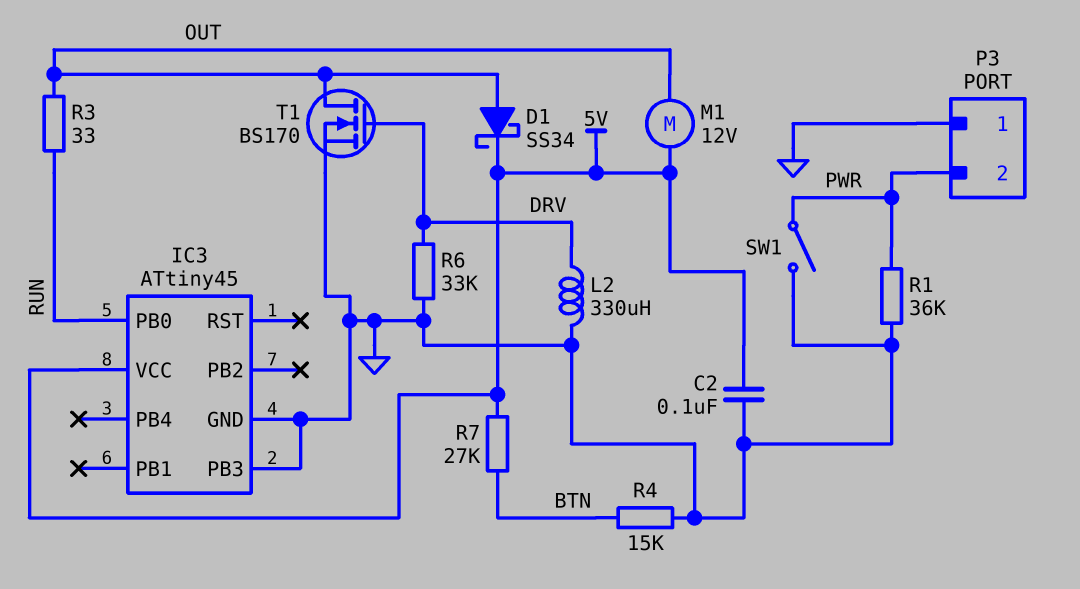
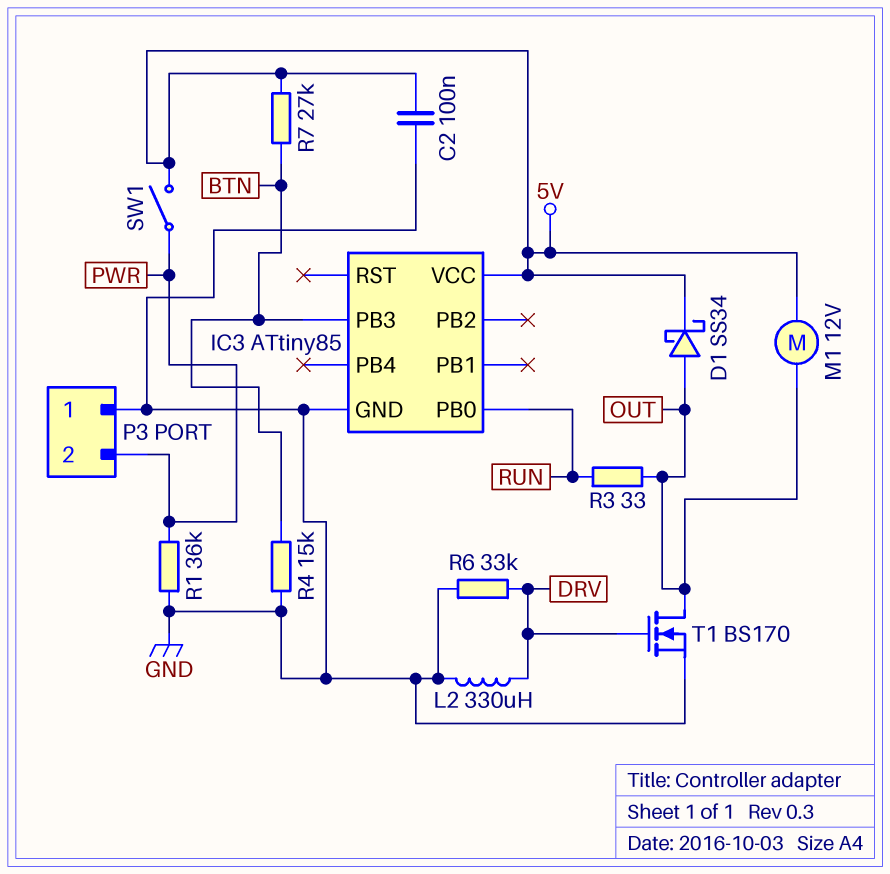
IC3: ATtiny45 -> ATtiny85
IC3 pin PB3: GND -> BTN
SW1: switch (GND, PWR) -> switch (5V, PWR)

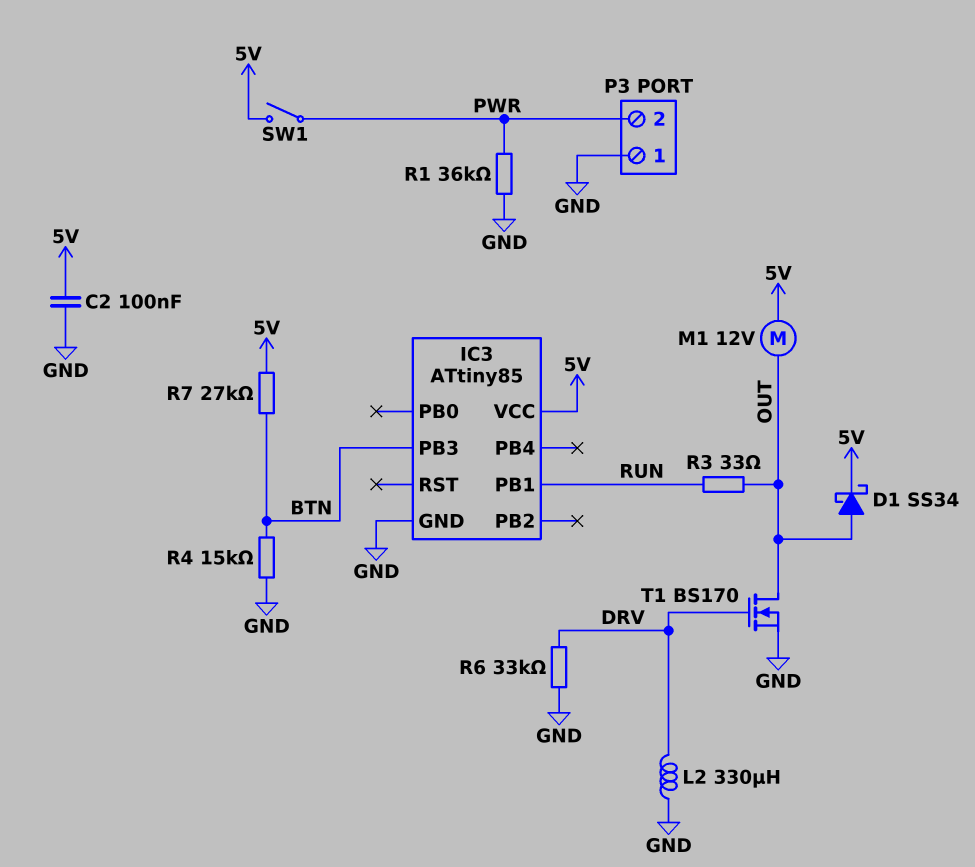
IC3 pin PB0: RUN -> none
IC3 pin PB1: none -> RUN

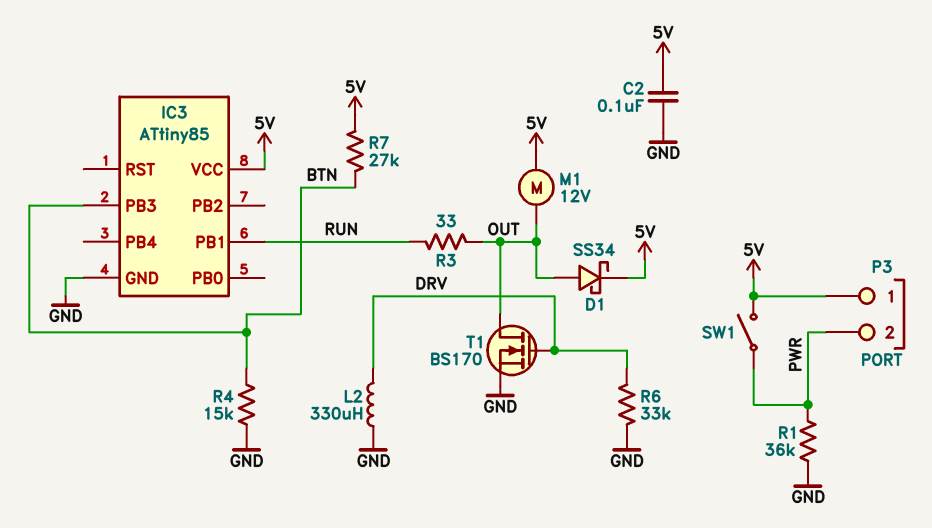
P3 pin 1: GND -> 5V

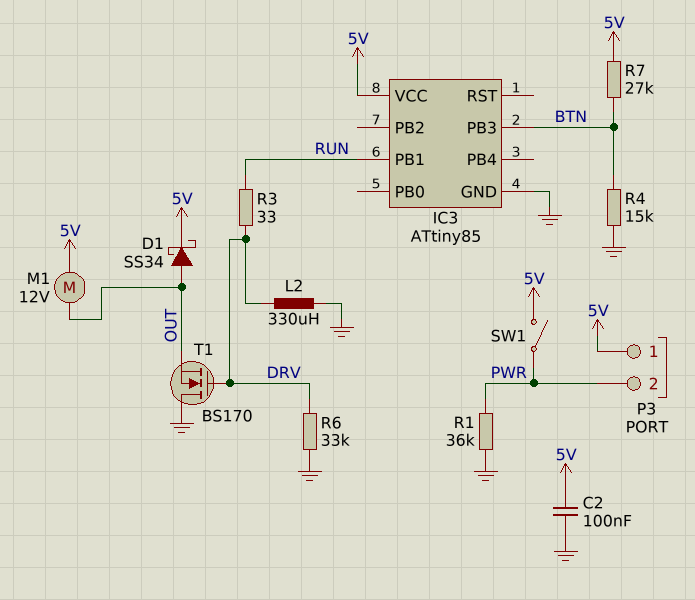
R3: 33 (OUT, RUN) -> 33 (DRV, RUN)
T1: NMOS BS170 (G DRV, D OUT, S GND) -> NMOS BS170 (G DRV, D GND, S OUT)

